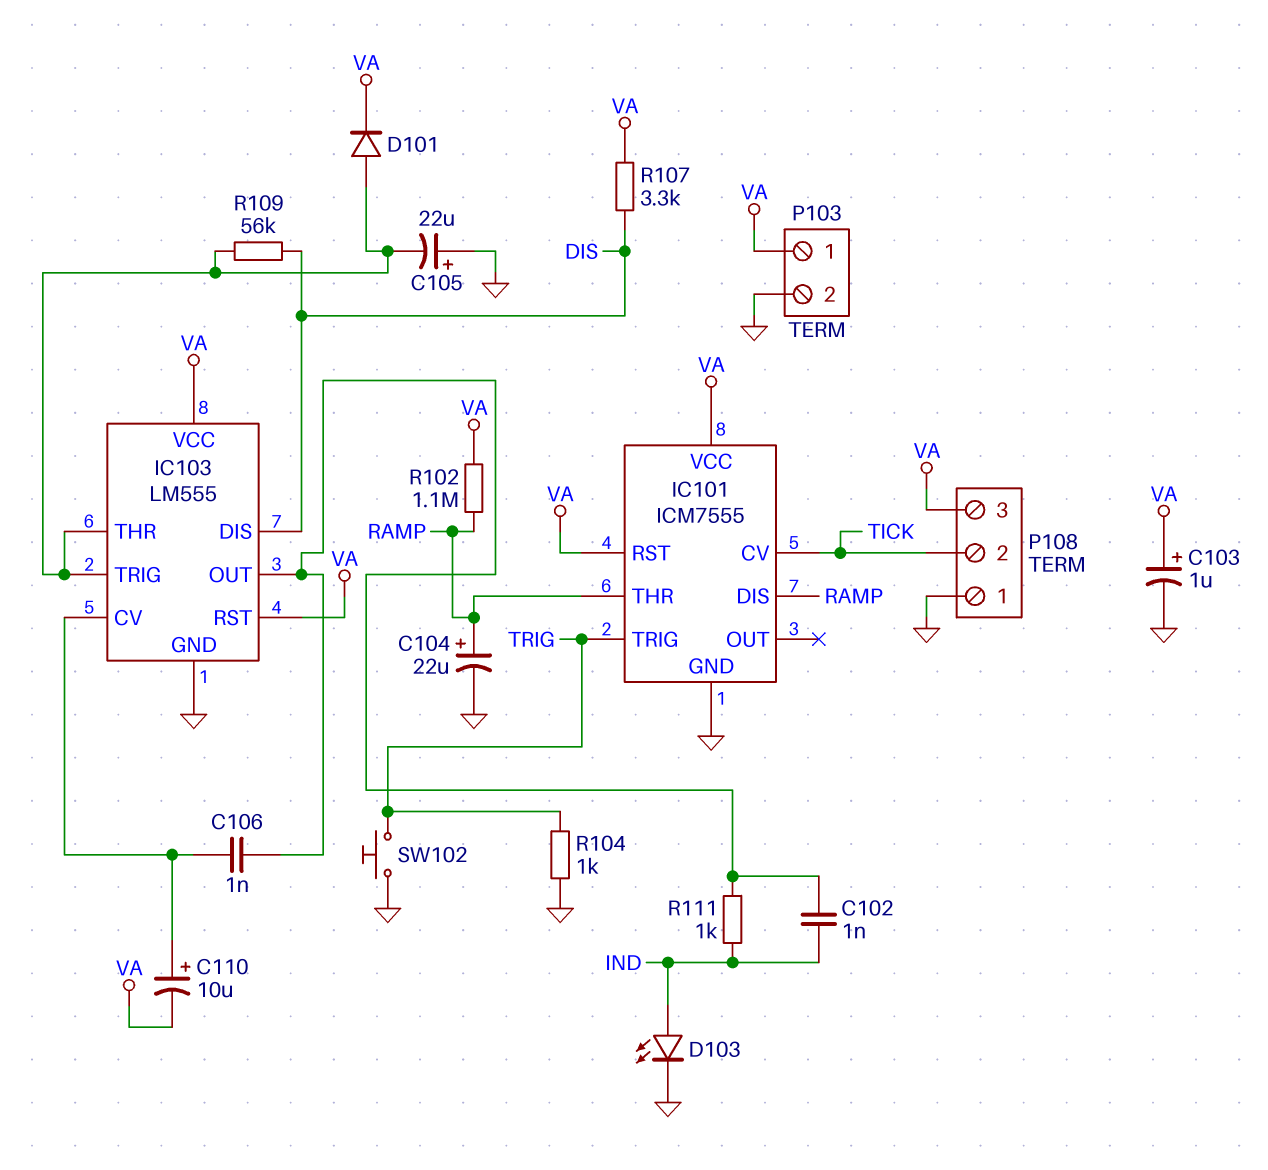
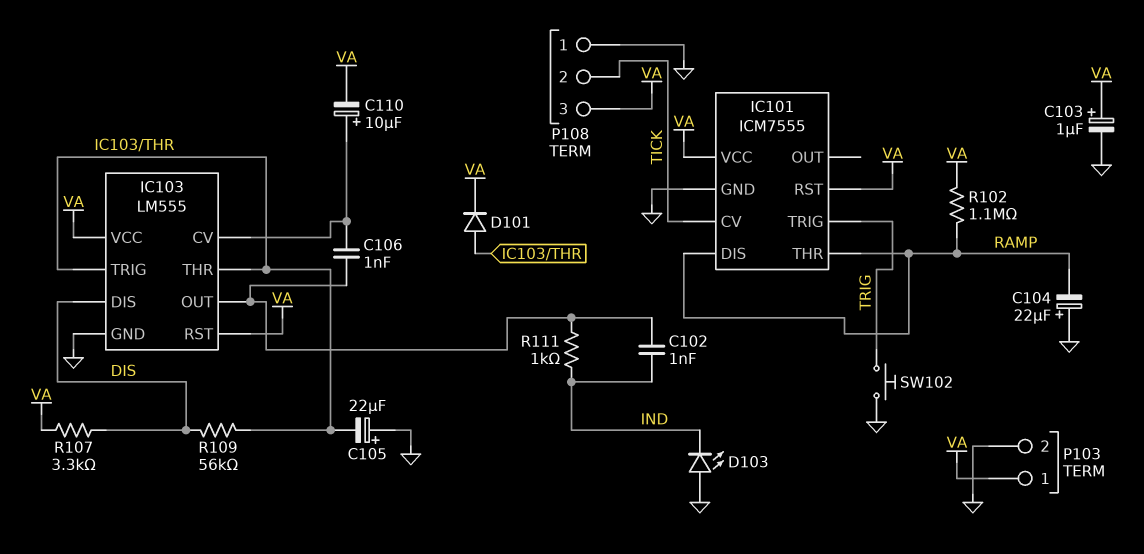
C104: 22uF (plus RAMP, minus GND) -> 22uF (plus GND, minus RAMP)
D103: LED (A IND, K GND) -> LED (A GND, K IND)
R104: 1k (GND, TRIG) -> none

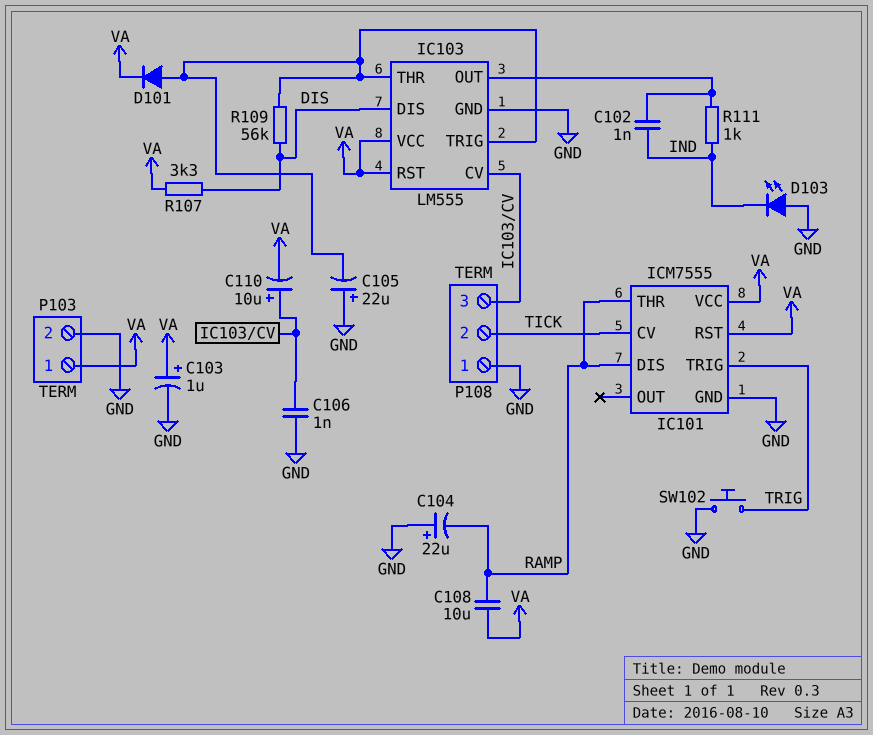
C106: 1nF (IC103/CV, IC103/OUT) -> 1nF (GND, IC103/CV)
C108: none -> 10uF (RAMP, VA)
P108 pin 3: VA -> IC103/CV
R102: 1.1M (RAMP, VA) -> none

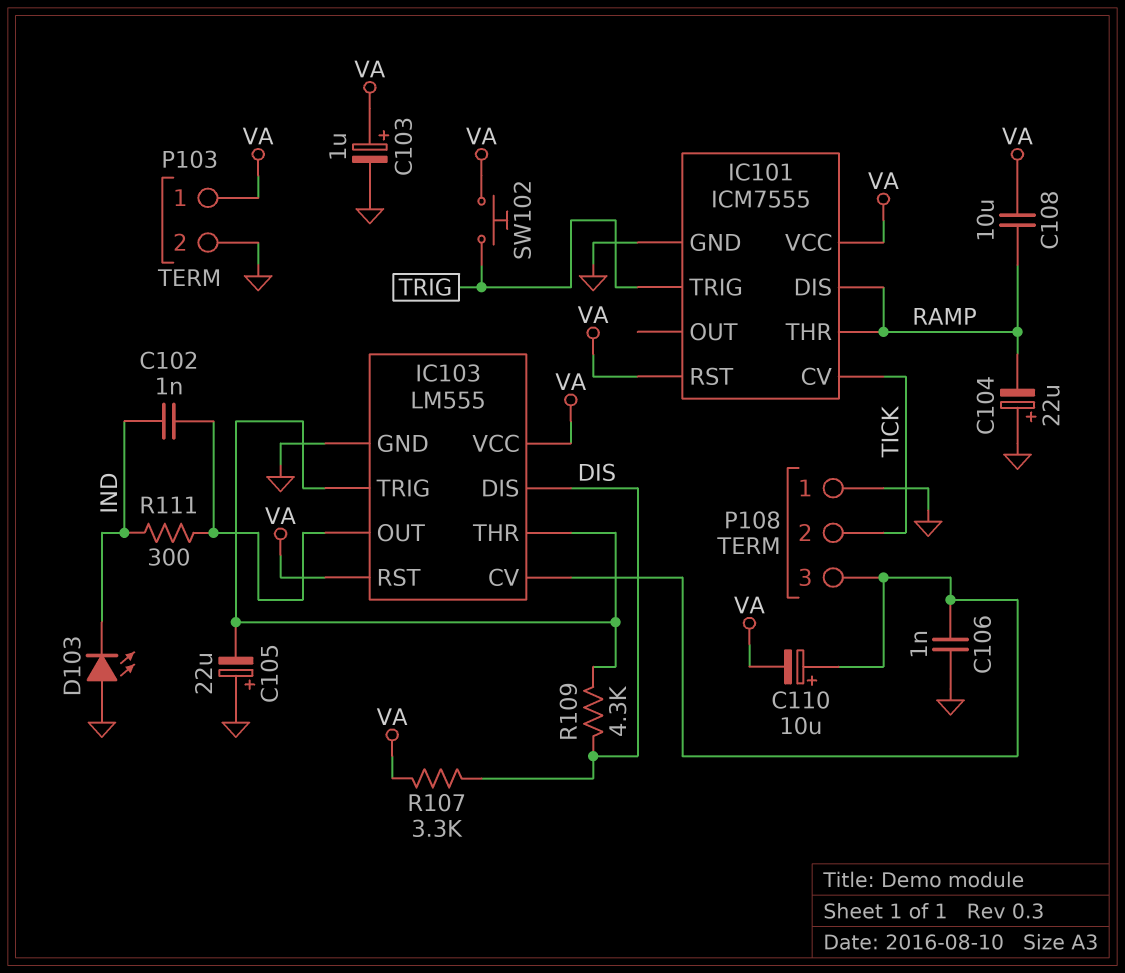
D101: diode (A IC103/THR, K VA) -> none
R109: 56k (DIS, IC103/THR) -> 4.3k (DIS, IC103/THR)
R111: 1k (IC103/OUT, IND) -> 300 (IC103/OUT, IND)
SW102: button (GND, TRIG) -> button (TRIG, VA)

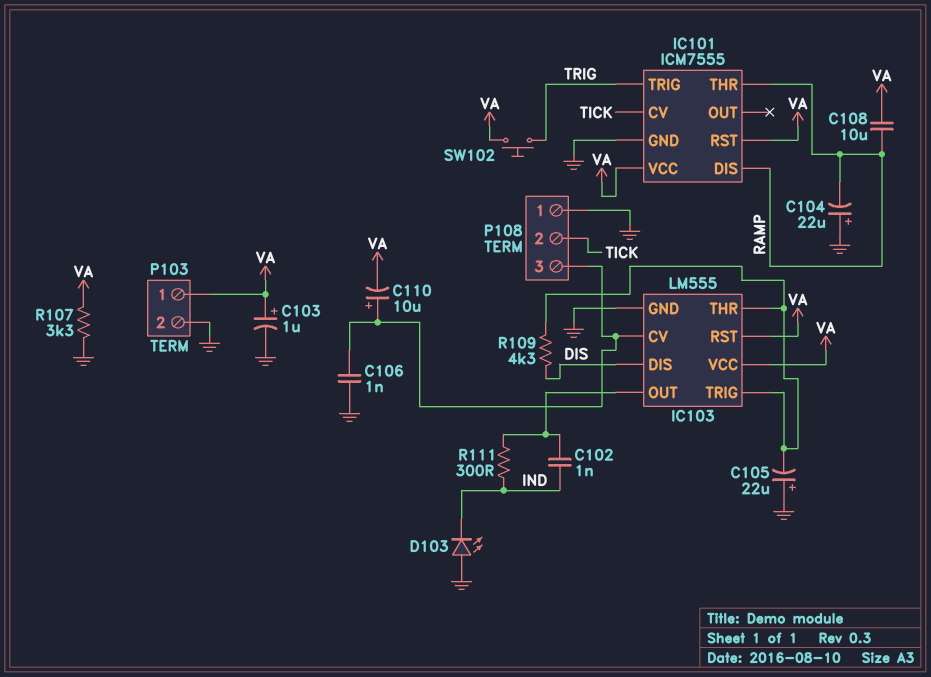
R107: 3.3k (DIS, VA) -> 3.3k (GND, VA)

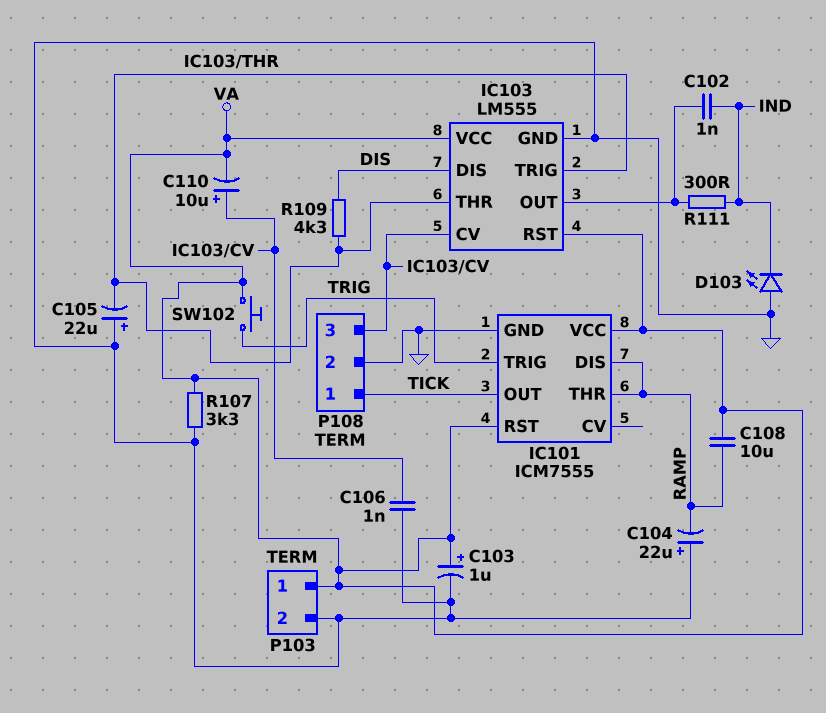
IC101 pin CV: TICK -> none
IC101 pin OUT: none -> TICK
P108 pin 1: GND -> TICK
P108 pin 2: TICK -> GND

